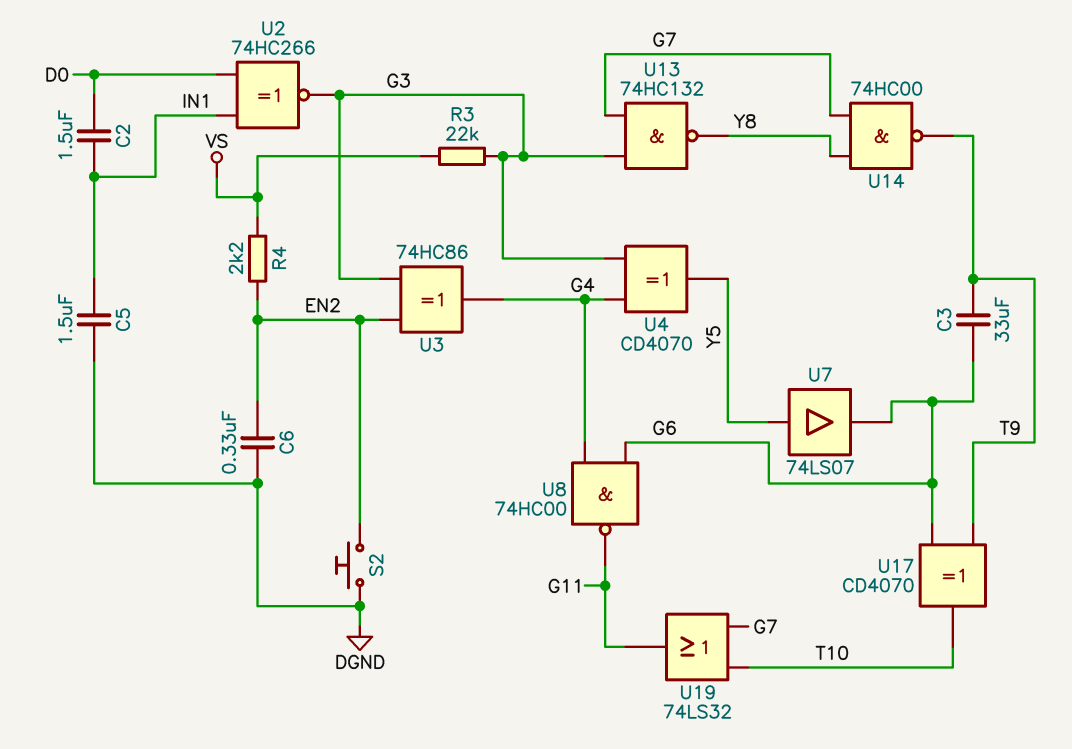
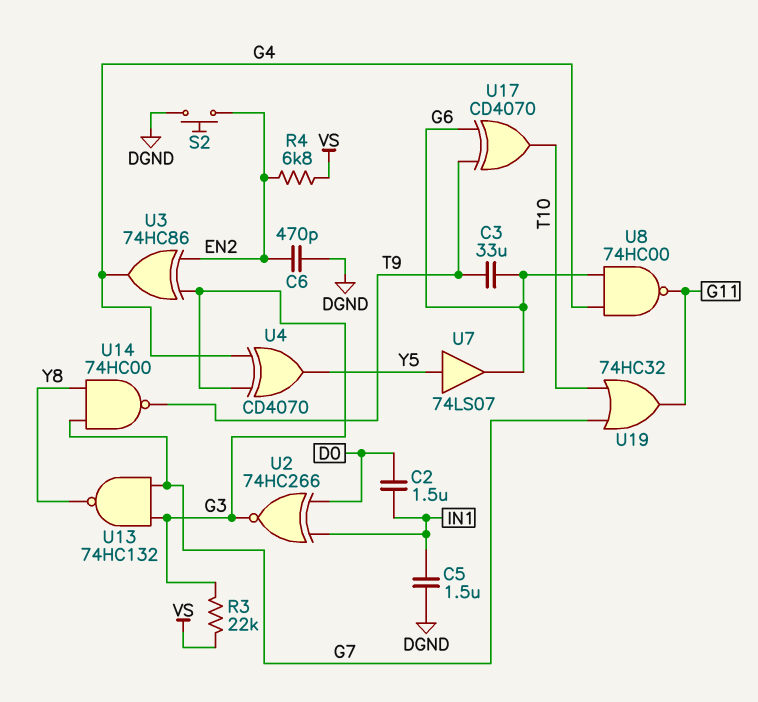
C6: 330nF (DGND, EN2) -> 470pF (DGND, EN2)
R4: 2.2k (EN2, VS) -> 6.8k (EN2, VS)
U19: OR 74LS32 (in G7, in T10, out G11) -> OR 74HC32 (in G7, in T10, out G11)

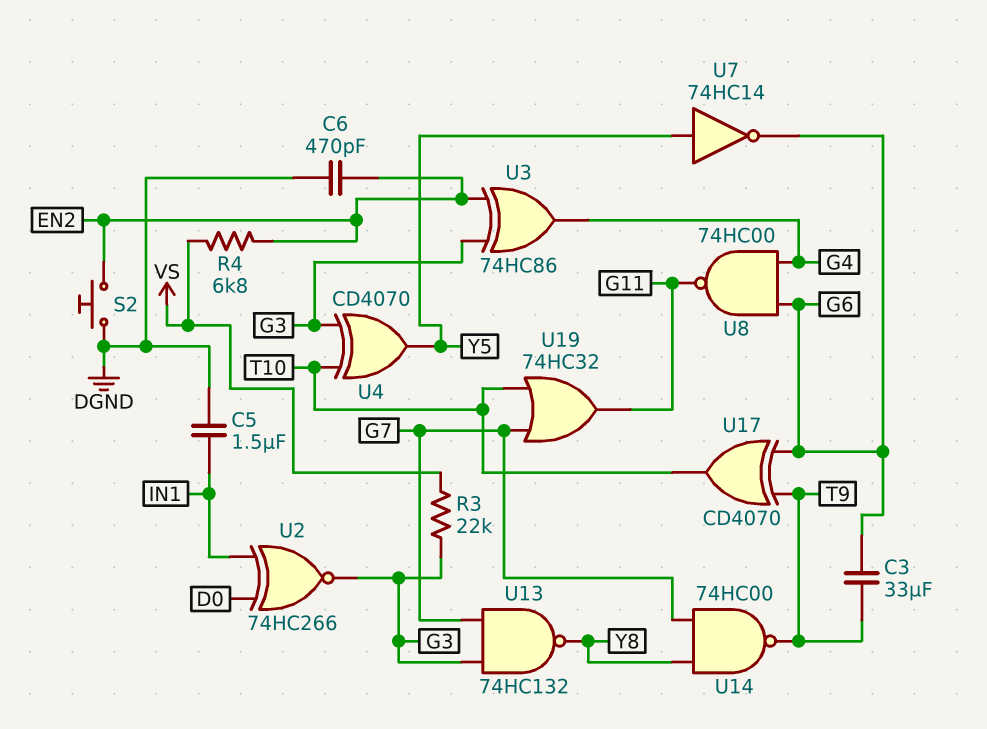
C2: 1.5uF (D0, IN1) -> none
U4: XOR CD4070 (in G3, in G4, out Y5) -> XOR CD4070 (in G3, in T10, out Y5)
U7: buffer 74LS07 (in Y5, out G6) -> NOT 74HC14 (in Y5, out G6)

